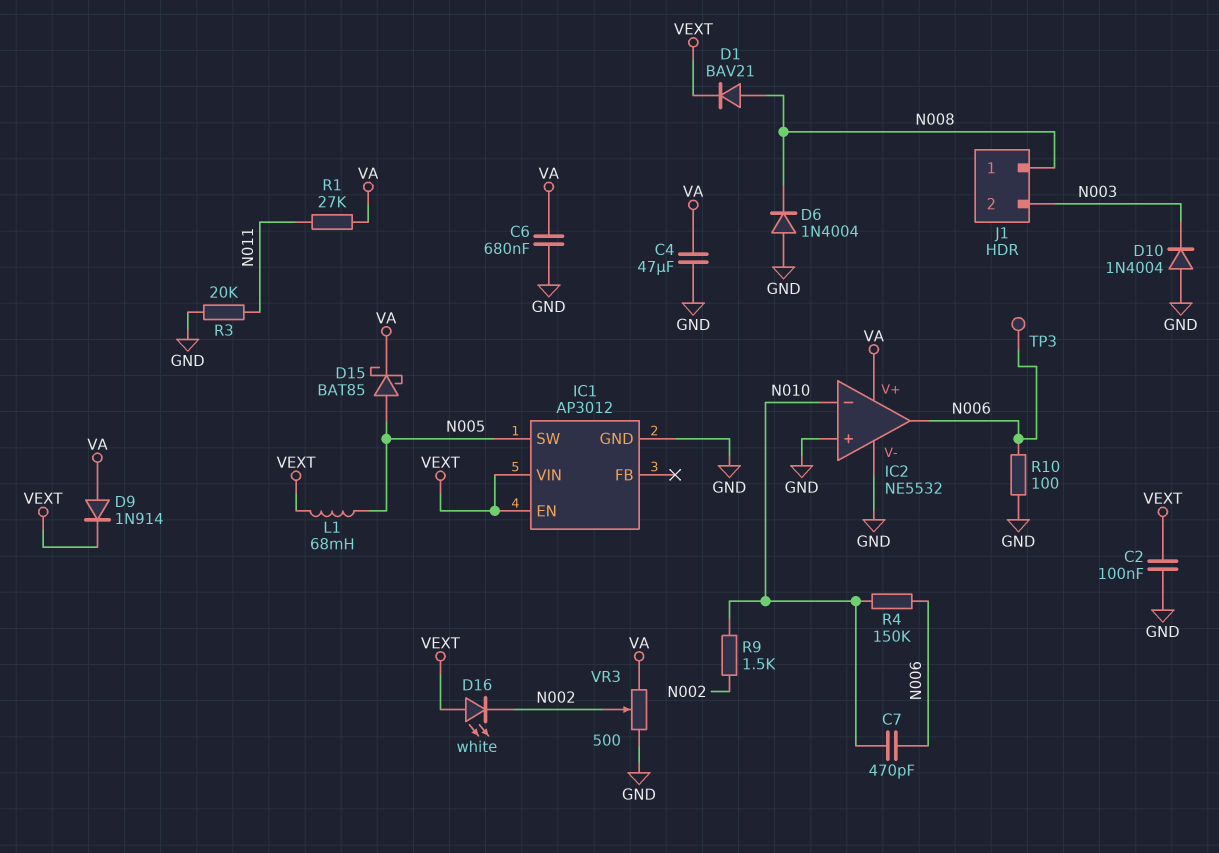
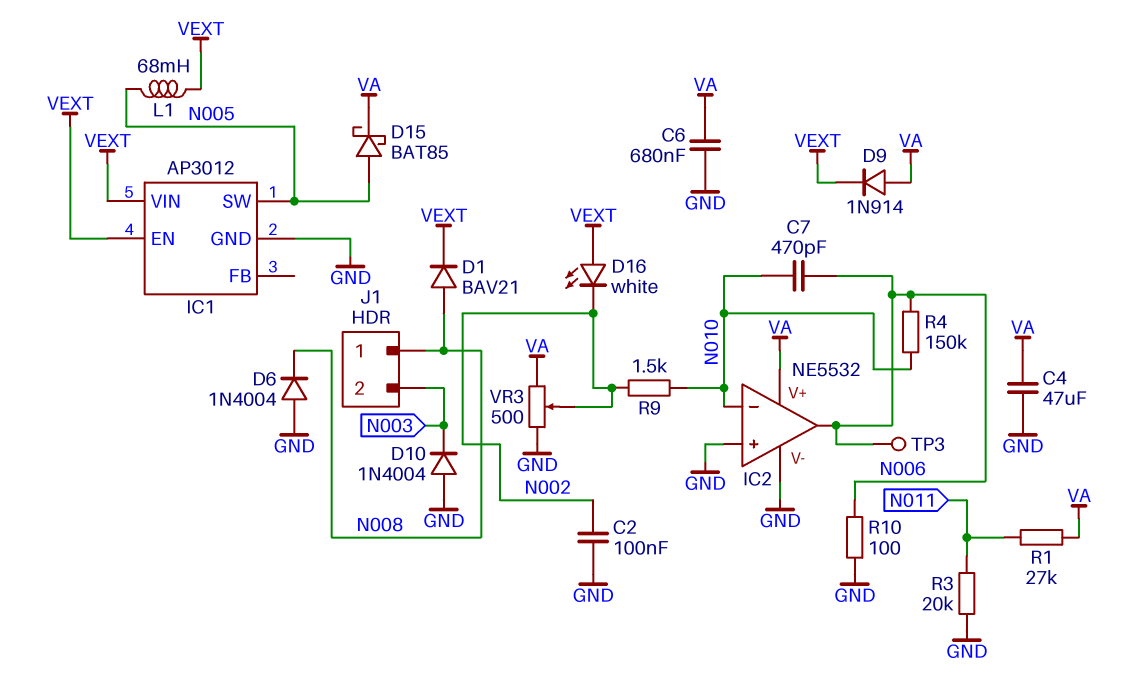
C2: 100nF (GND, VEXT) -> 100nF (GND, N002)

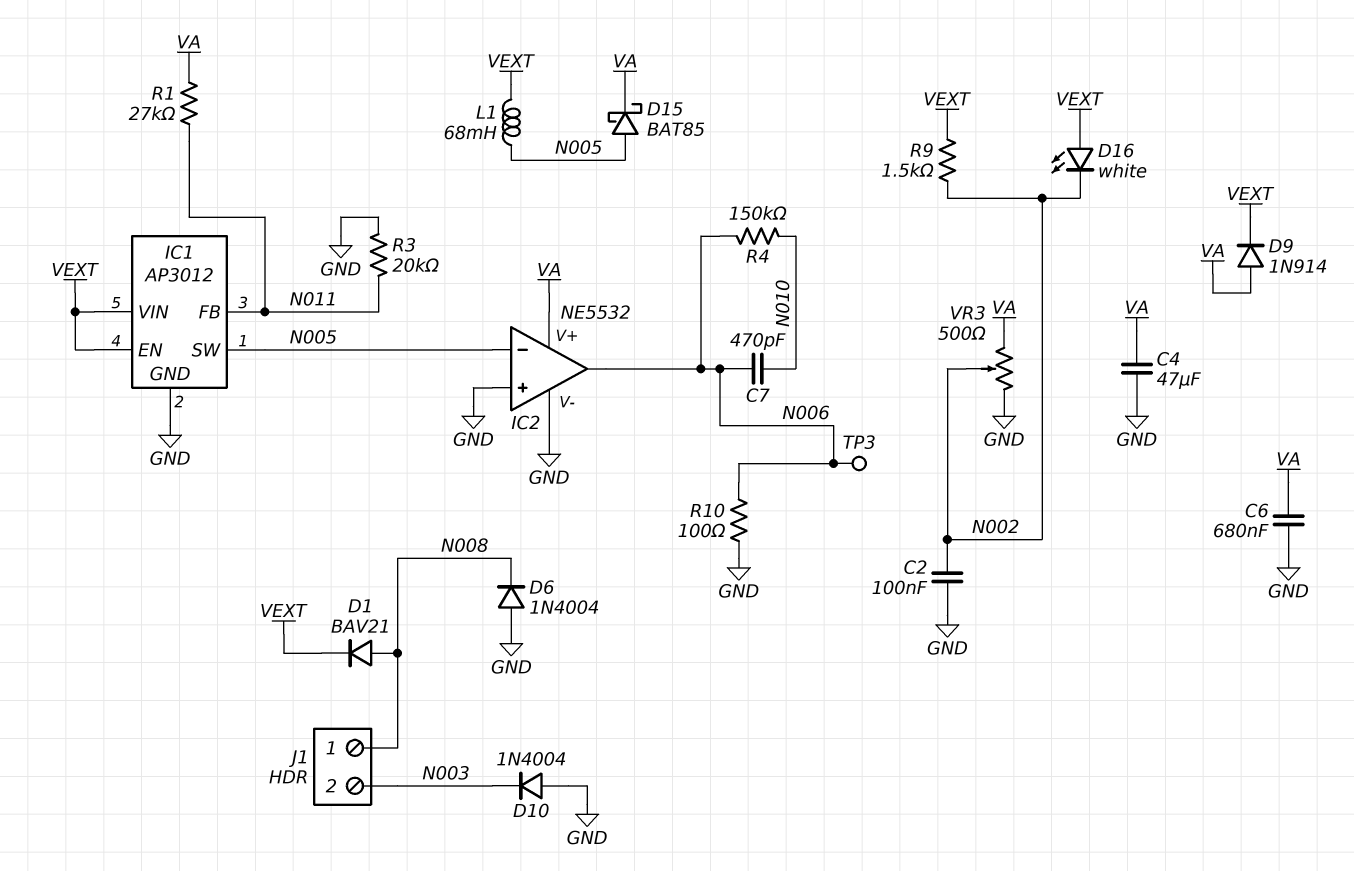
IC1 pin FB: none -> N011
IC2 pin in-: N010 -> N005
R9: 1.5k (N002, N010) -> 1.5k (N002, VEXT)

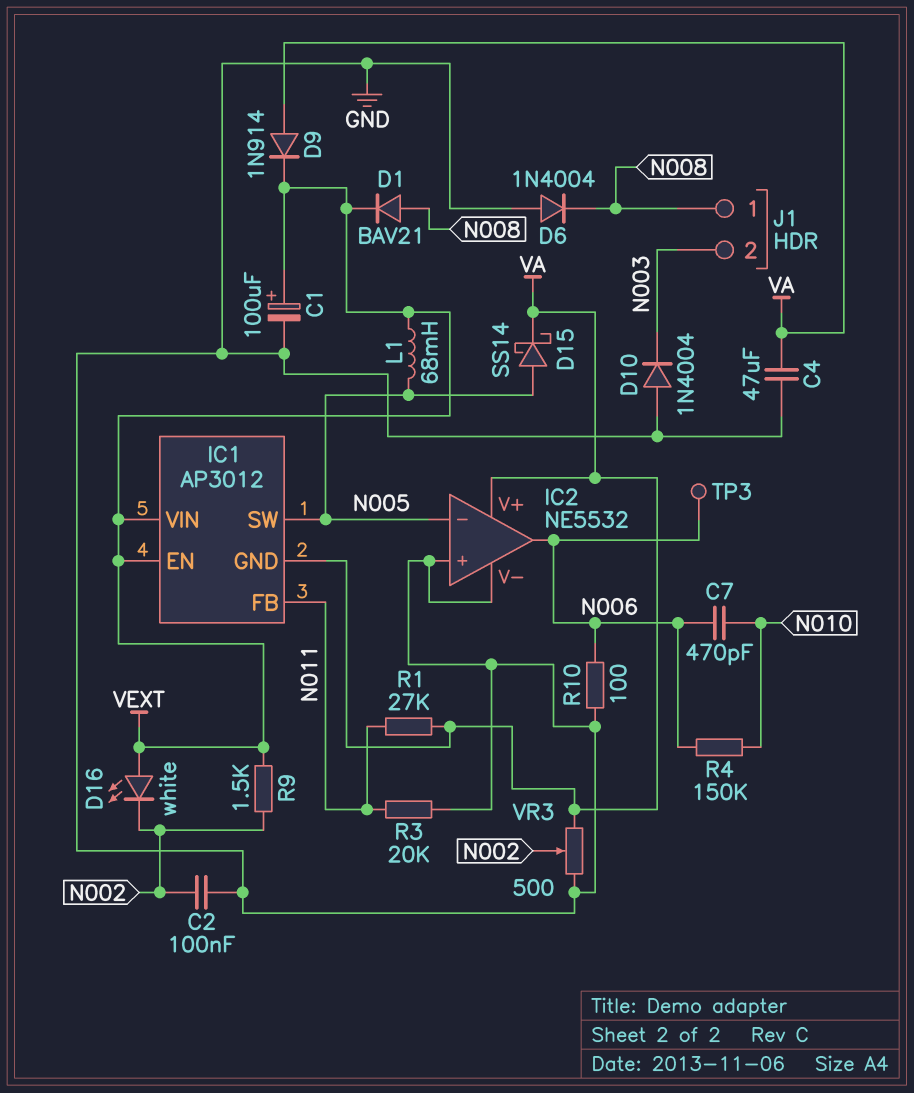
C1: none -> 100uF (plus VEXT, minus GND)
C6: 680nF (GND, VA) -> none
D15: schottky BAT85 (A N005, K VA) -> schottky SS14 (A N005, K VA)
IC1 pin GND: GND -> VA

